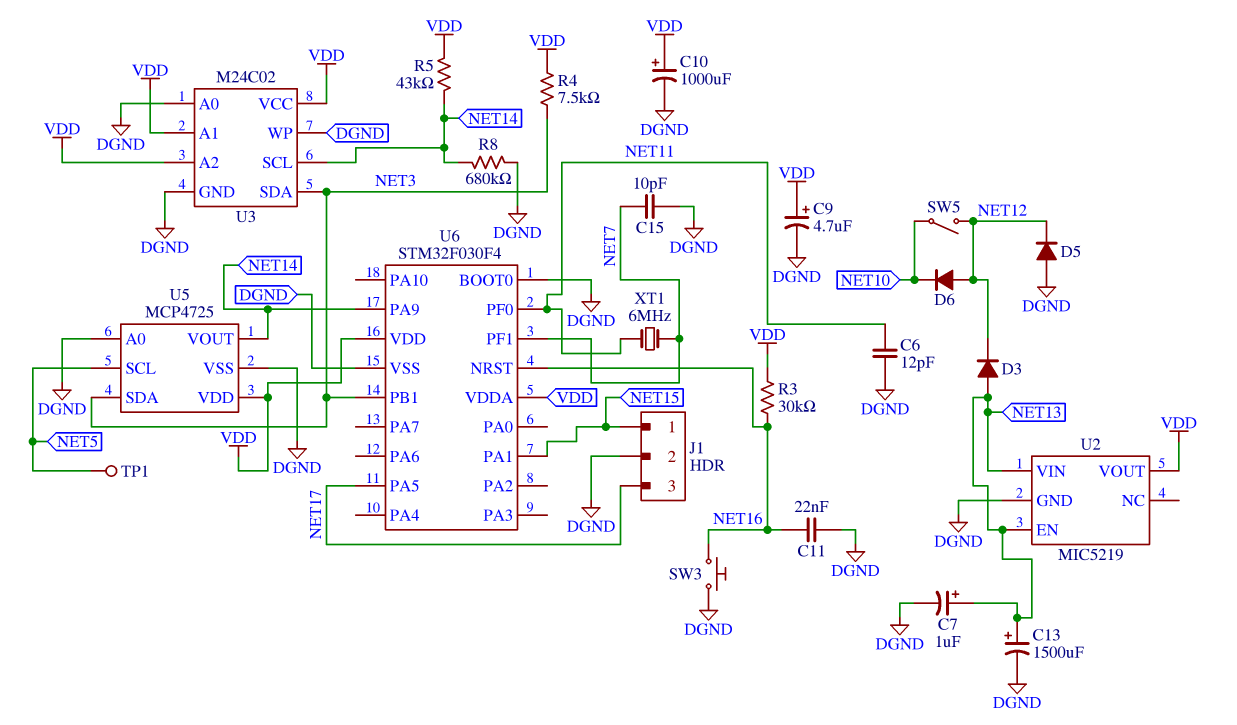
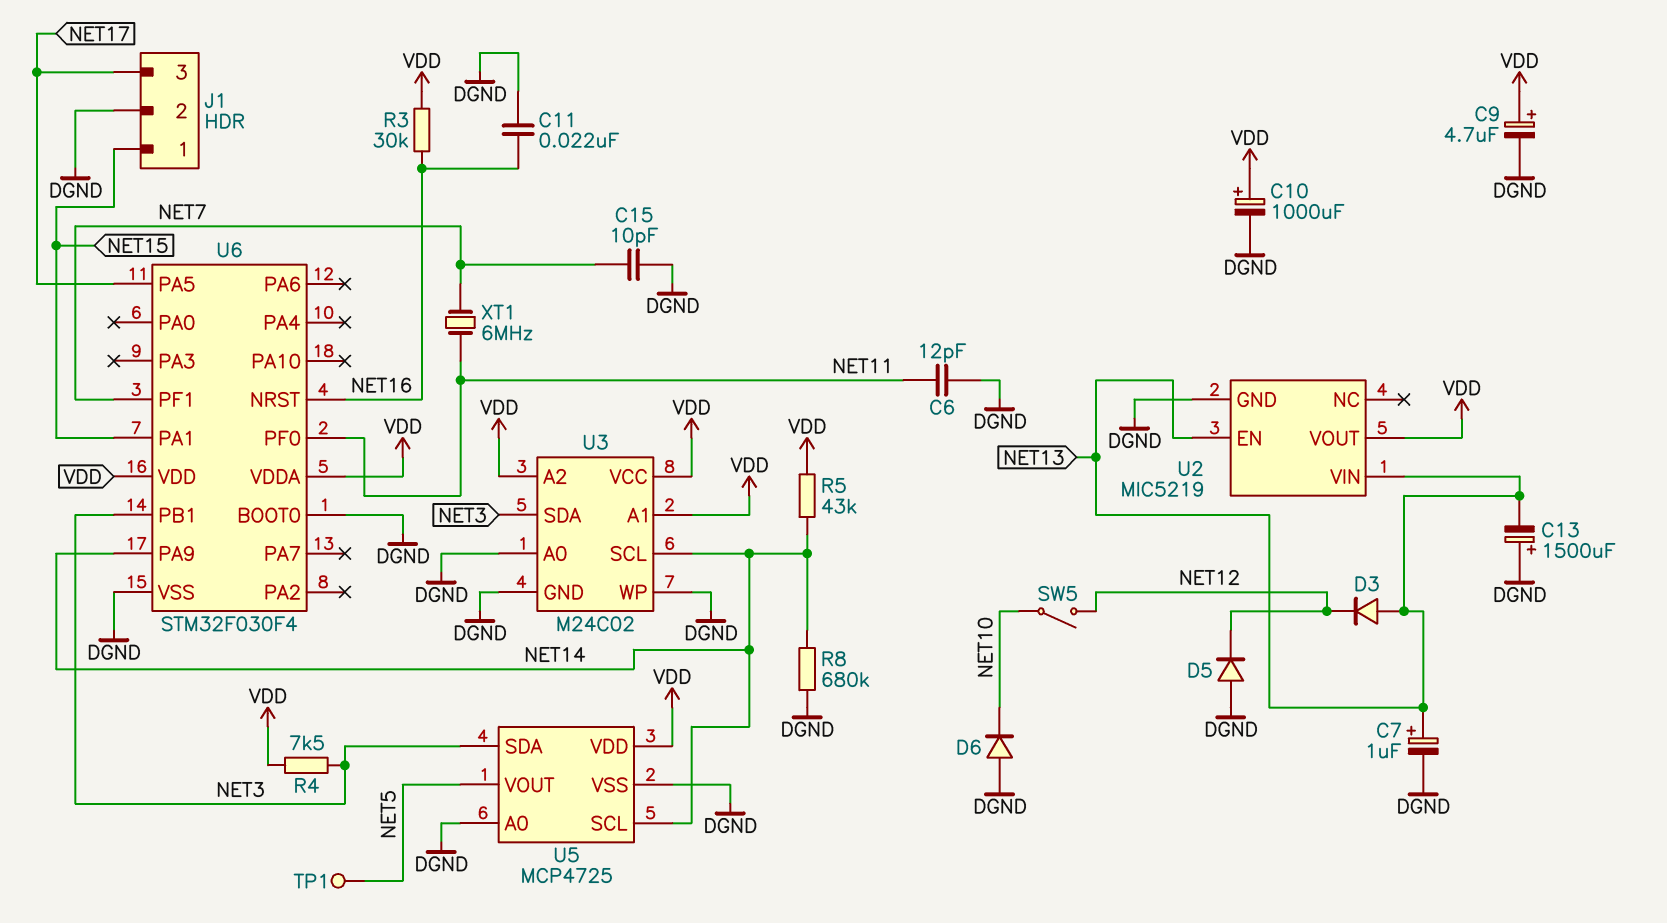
C13: 1500uF (plus NET13, minus DGND) -> 1500uF (plus DGND, minus NET13)
D6: diode (A NET12, K NET10) -> diode (A DGND, K NET10)
SW3: button (DGND, NET16) -> none
U5 pin SCL: NET5 -> NET14
U5 pin VOUT: NET14 -> NET5

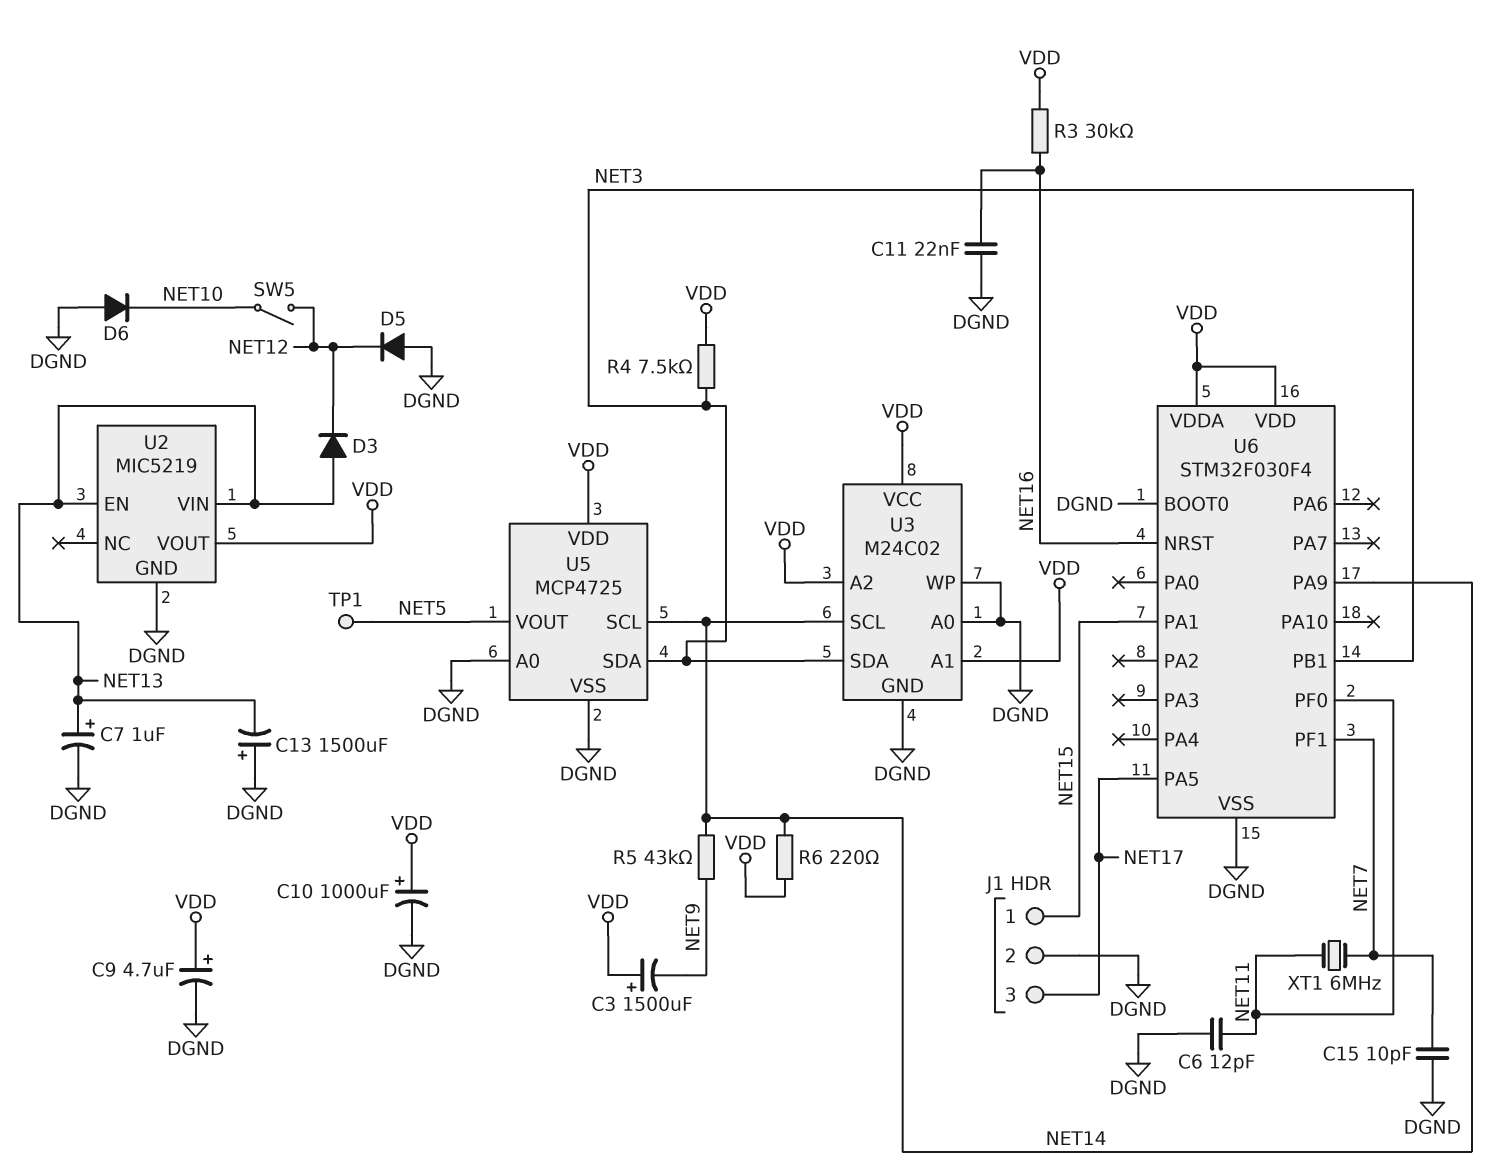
C3: none -> 1500uF (plus VDD, minus NET9)
R5: 43k (NET14, VDD) -> 43k (NET9, NET14)
R6: none -> 220 (NET14, VDD)
R8: 680k (DGND, NET14) -> none

